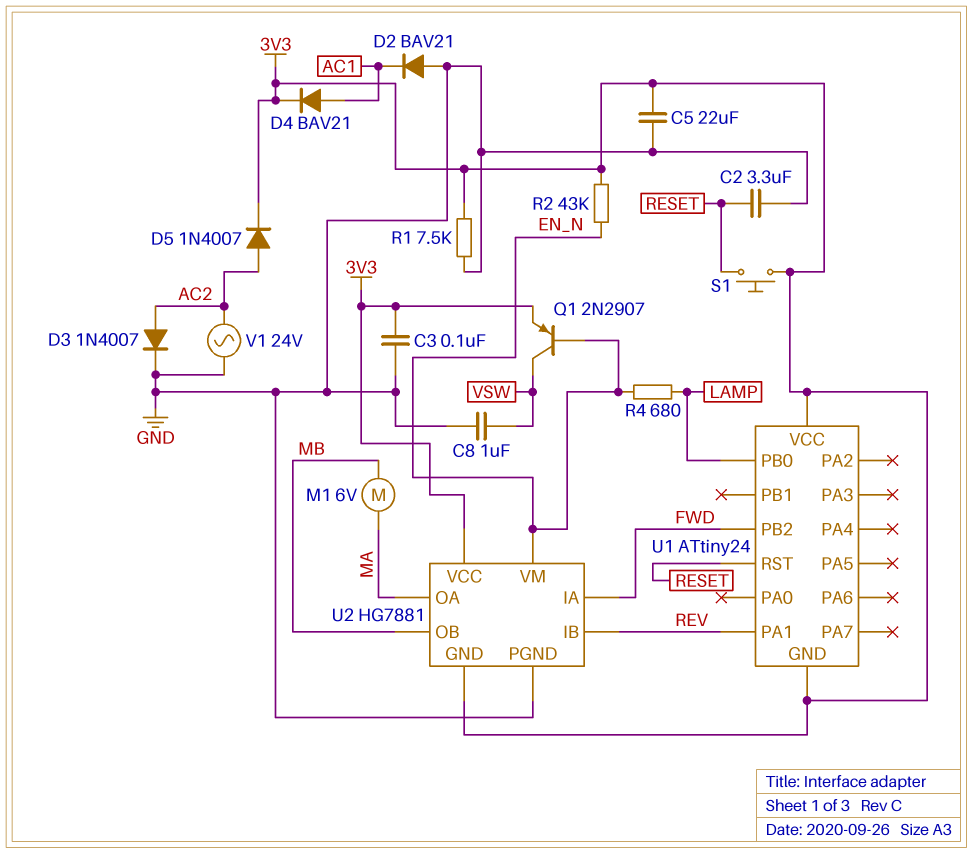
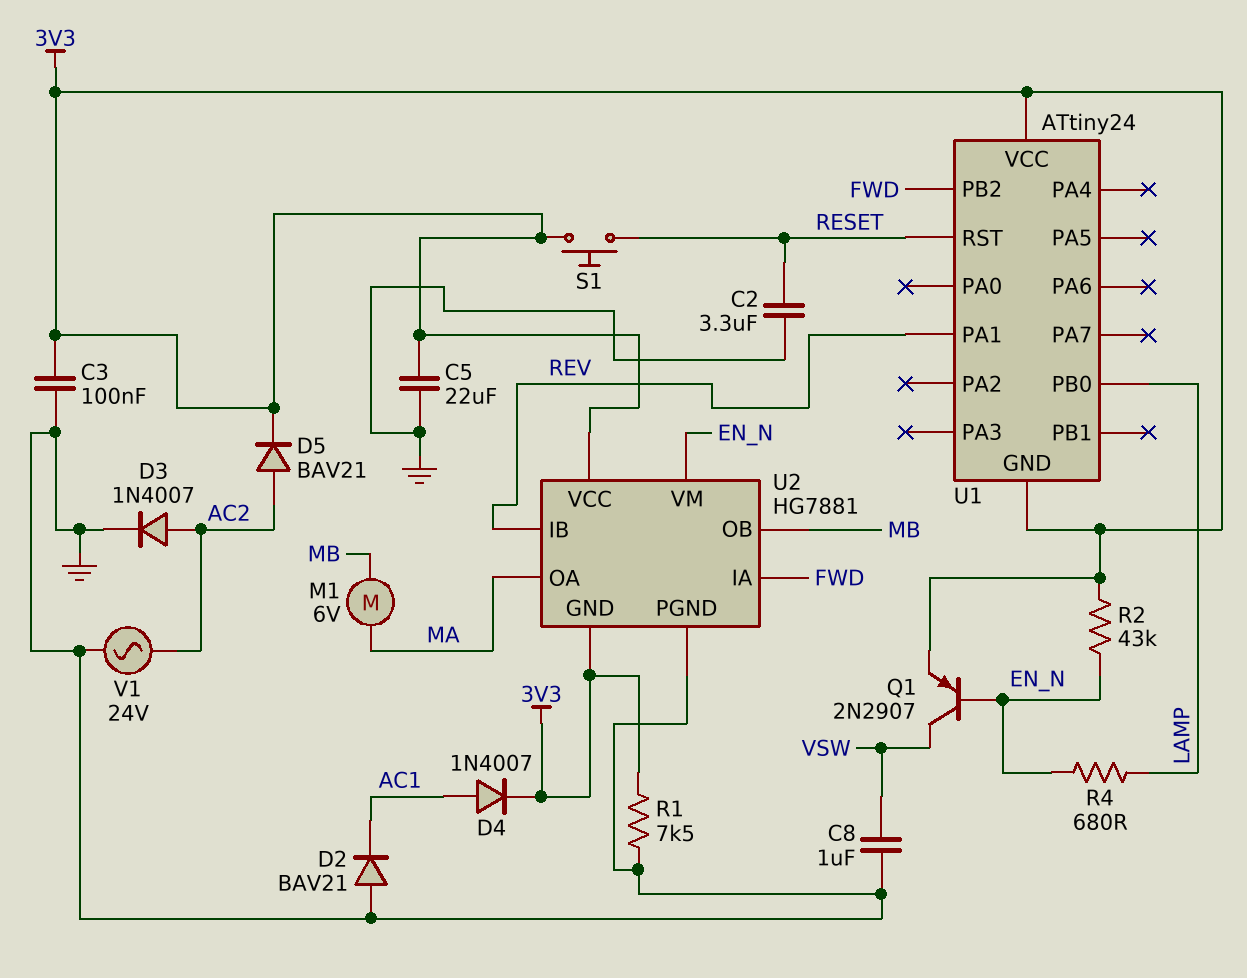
D4: diode BAV21 (A AC1, K 3V3) -> diode 1N4007 (A AC1, K 3V3)
D5: diode 1N4007 (A AC2, K 3V3) -> diode BAV21 (A AC2, K 3V3)

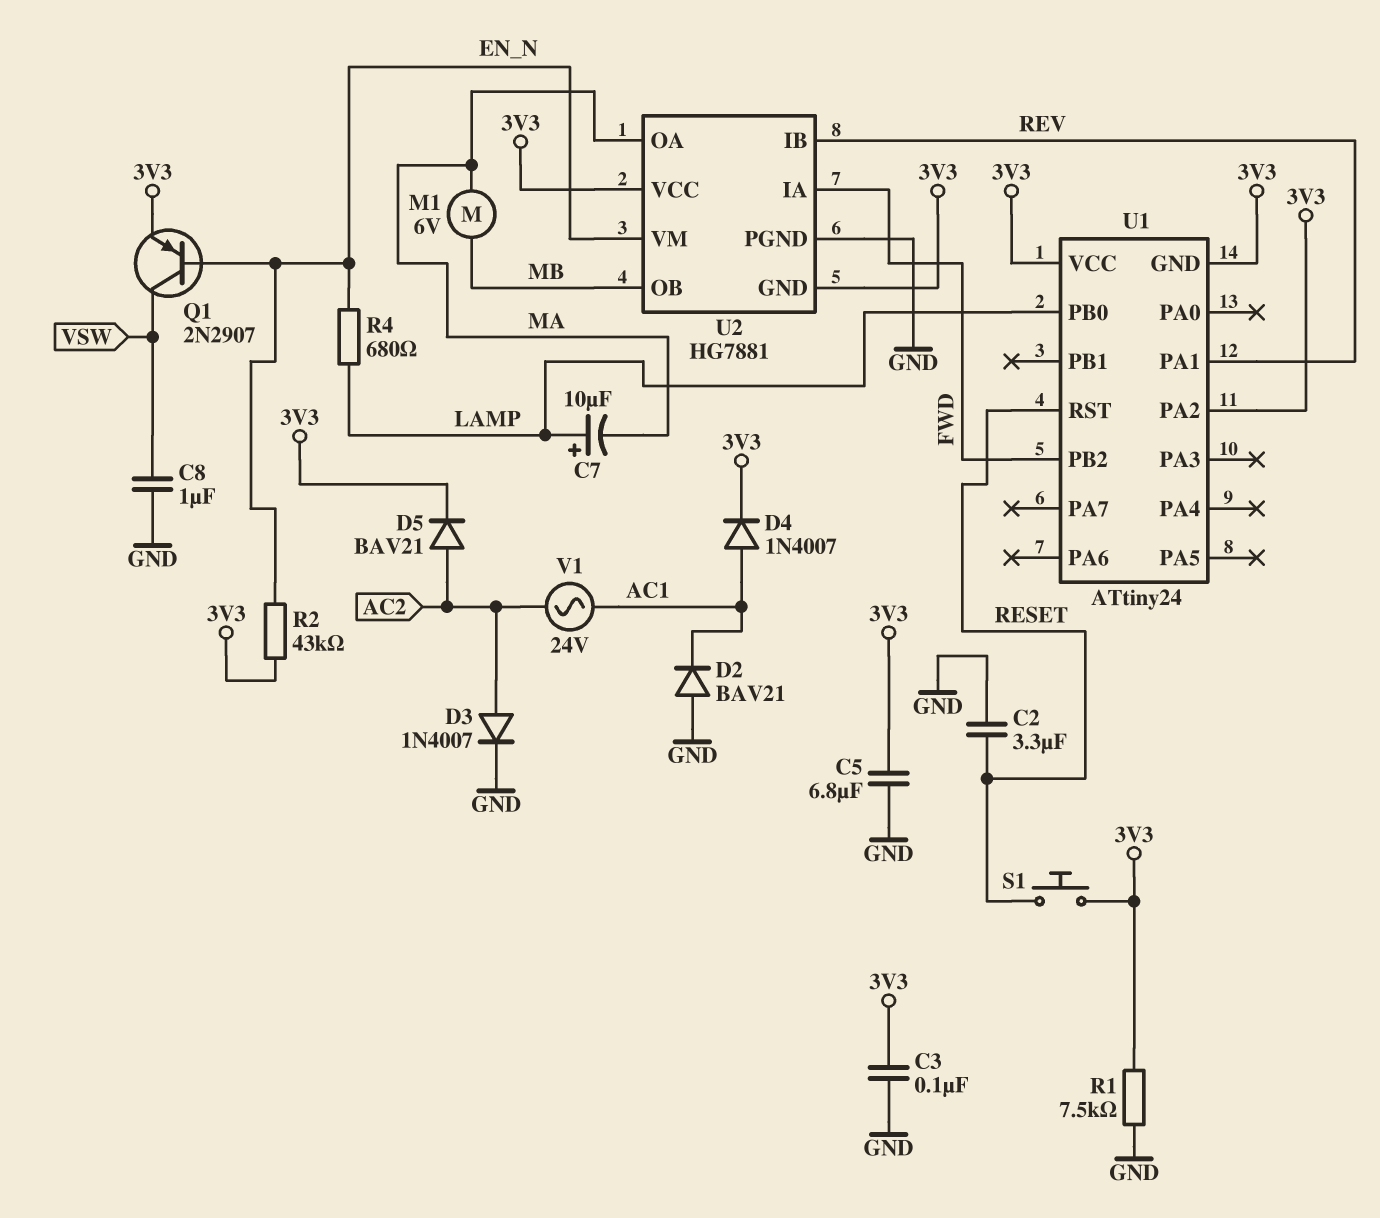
C5: 22uF (3V3, GND) -> 6.8uF (3V3, GND)
C7: none -> 10uF (plus LAMP, minus MA)
U1 pin PA2: none -> 3V3
V1: AC 24V (AC2, GND) -> AC 24V (AC1, AC2)

